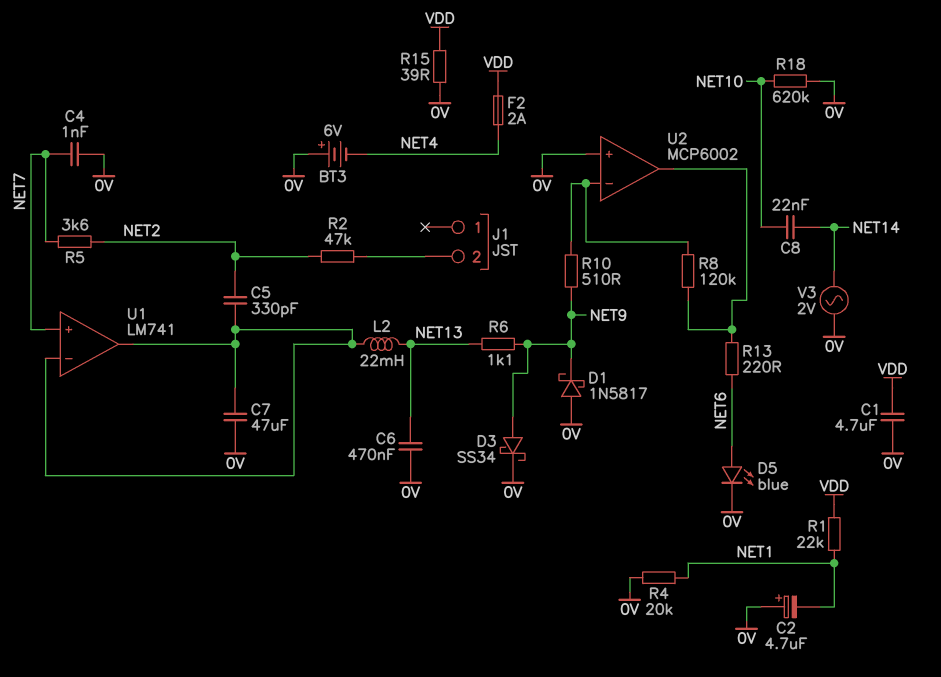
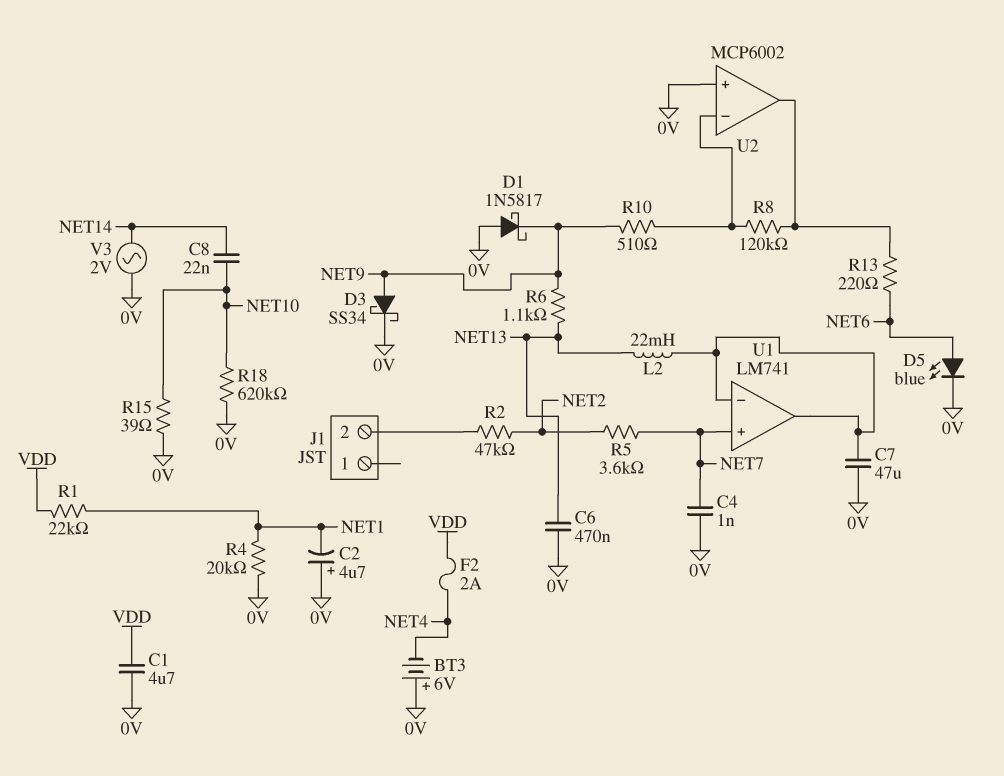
C5: 330pF (NET2, U1/in-) -> none
R15: 39 (0V, VDD) -> 39 (0V, NET10)

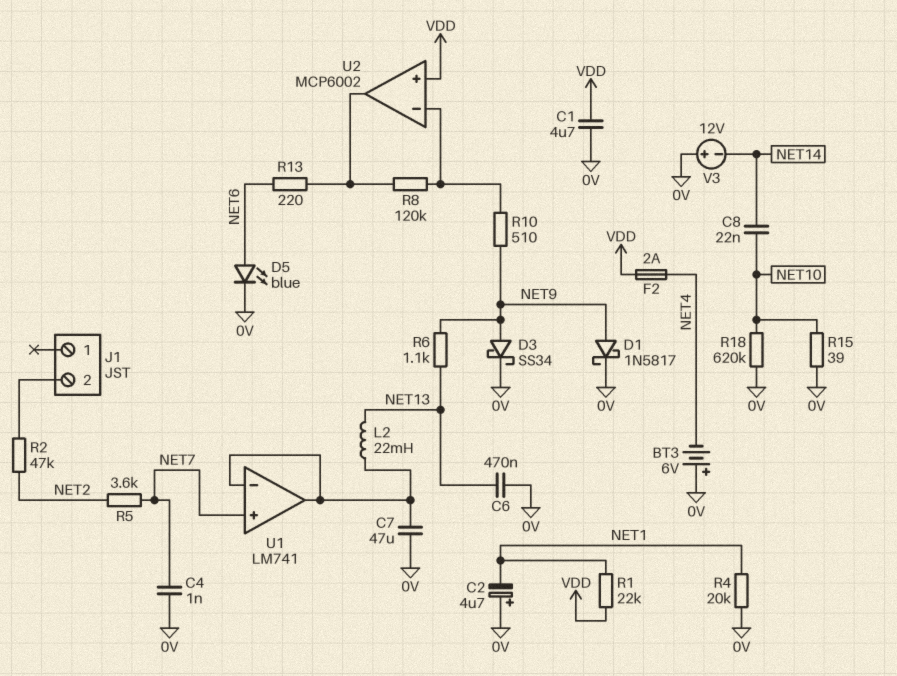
D1: schottky 1N5817 (A 0V, K NET9) -> schottky 1N5817 (A NET9, K 0V)
U2 pin in+: 0V -> VDD
V3: AC 2V (0V, NET14) -> 12V (plus 0V, minus NET14)

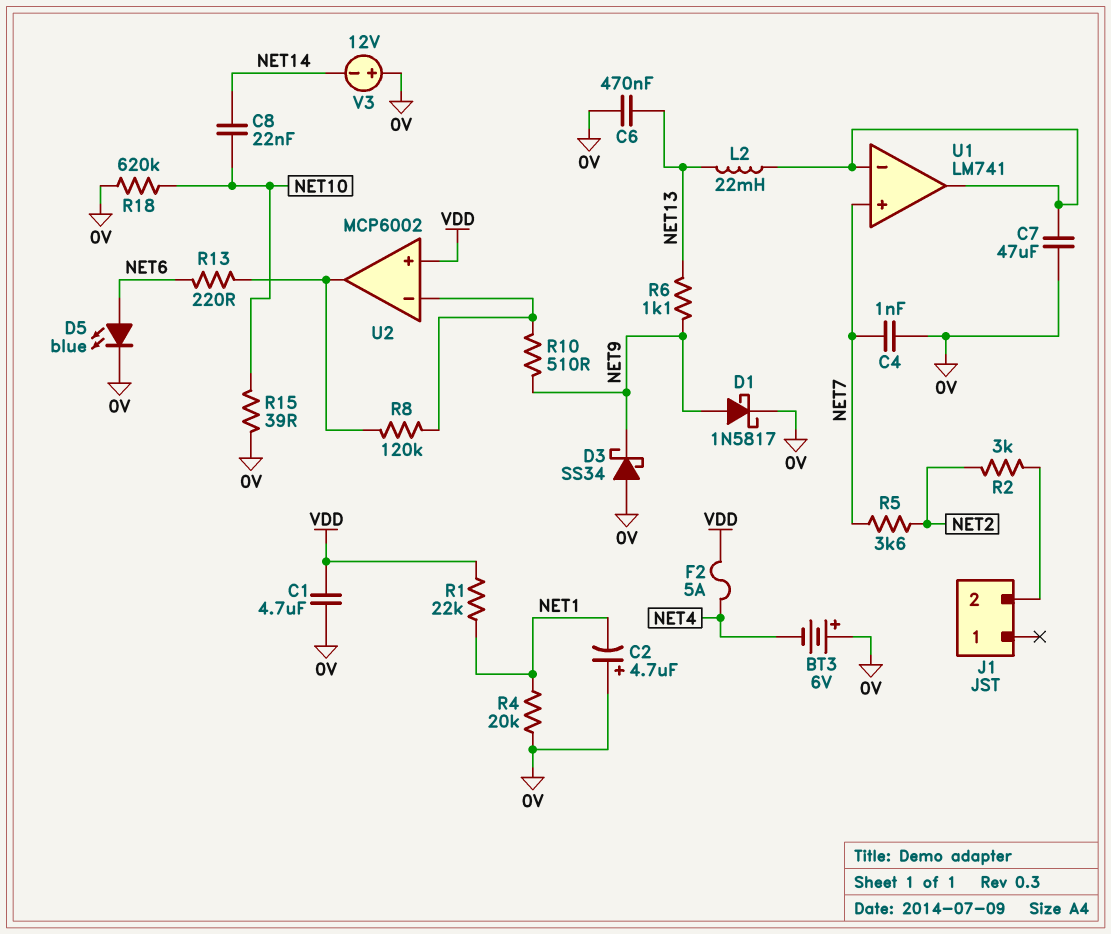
D3: schottky SS34 (A NET9, K 0V) -> schottky SS34 (A 0V, K NET9)
F2: 2A (NET4, VDD) -> 5A (NET4, VDD)
R2: 47k (J1/2, NET2) -> 3k (J1/2, NET2)

